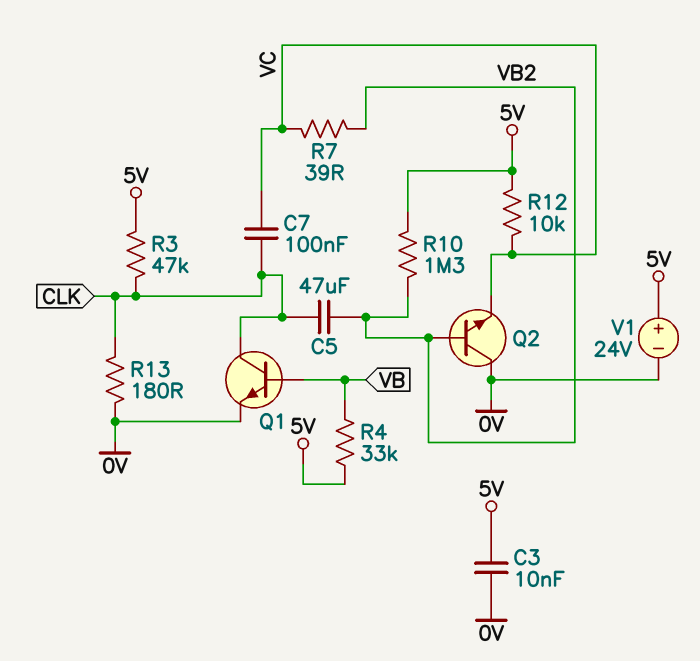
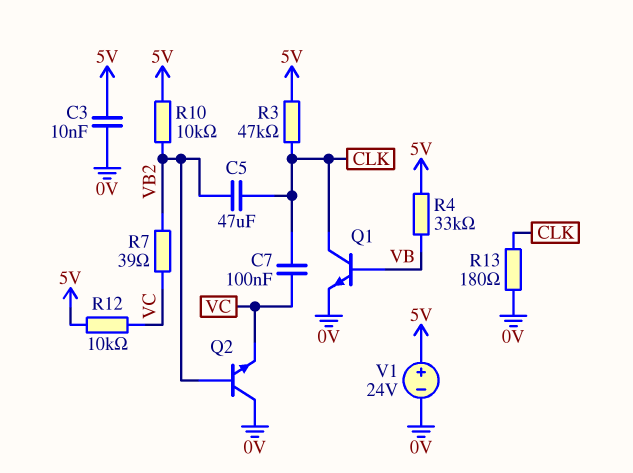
R10: 1.3M (5V, VB2) -> 10k (5V, VB2)

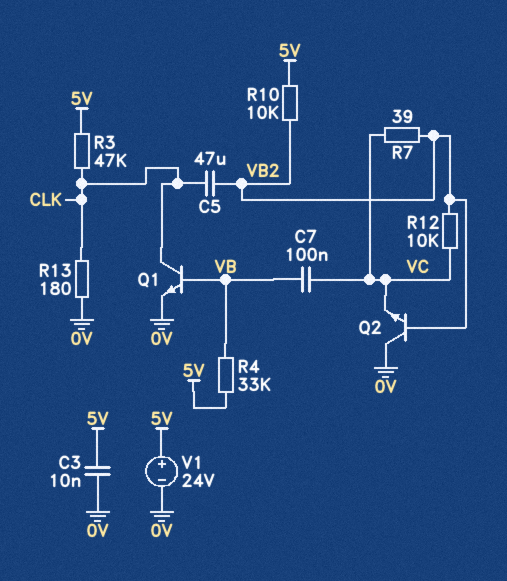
C7: 100nF (CLK, VC) -> 100nF (VB, VC)
R12: 10k (5V, VC) -> 10k (VB2, VC)

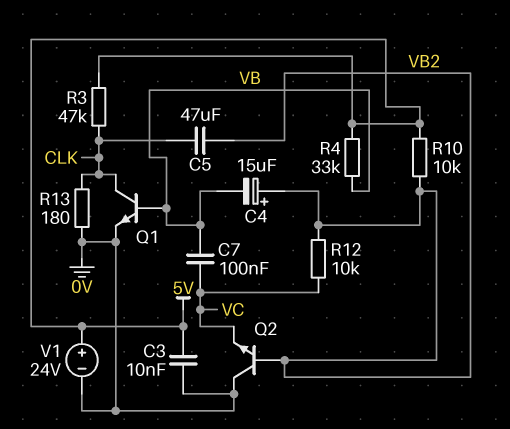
C4: none -> 15uF (plus VB2, minus VB)
R7: 39 (VB2, VC) -> none

